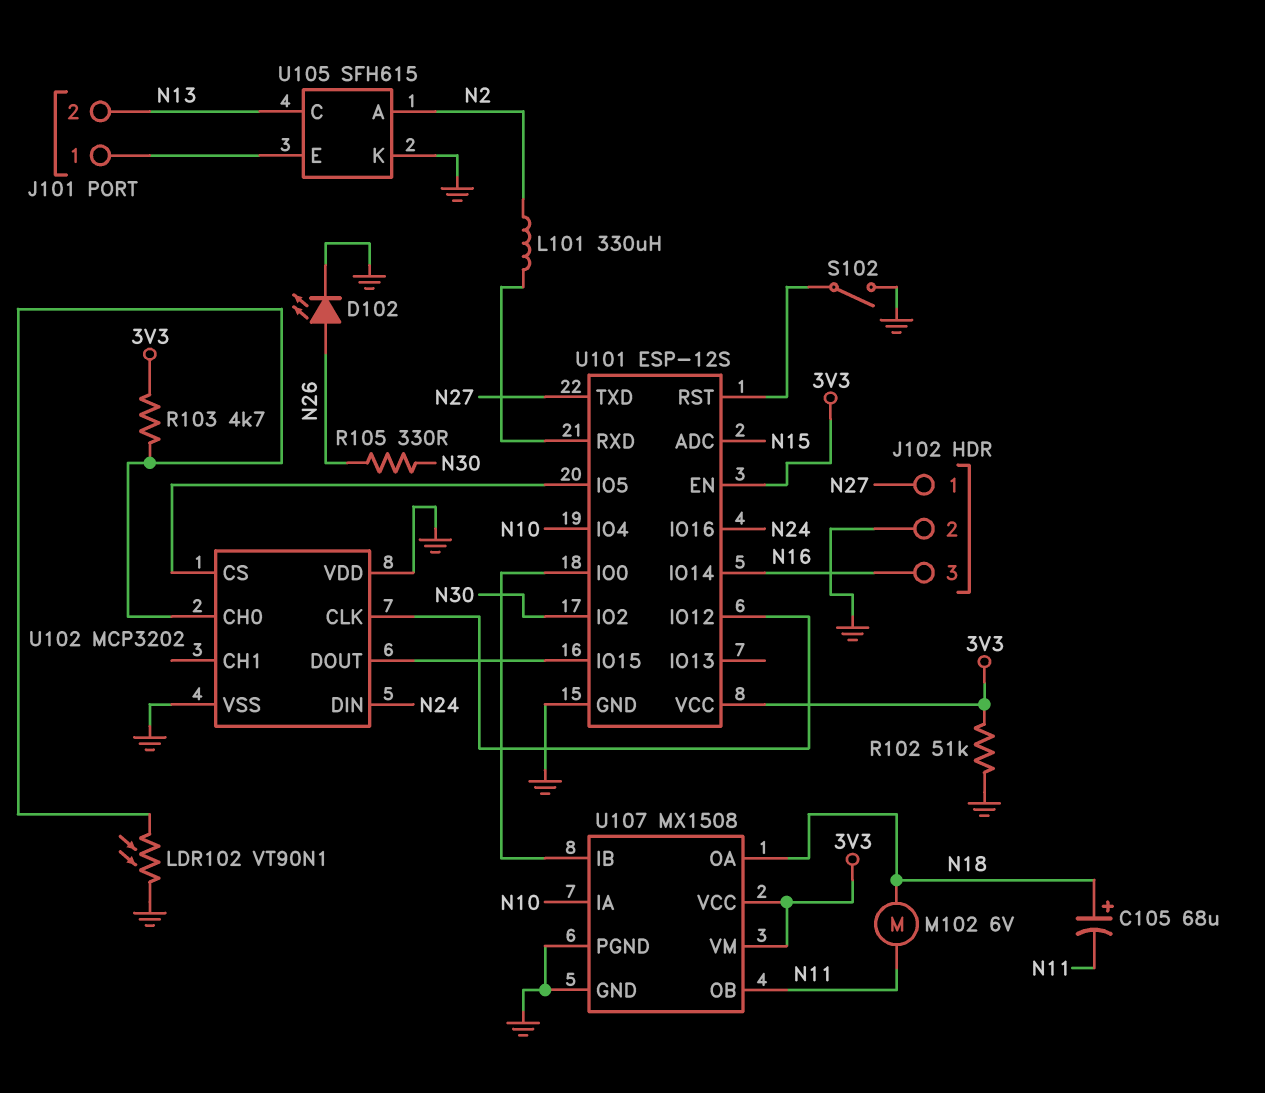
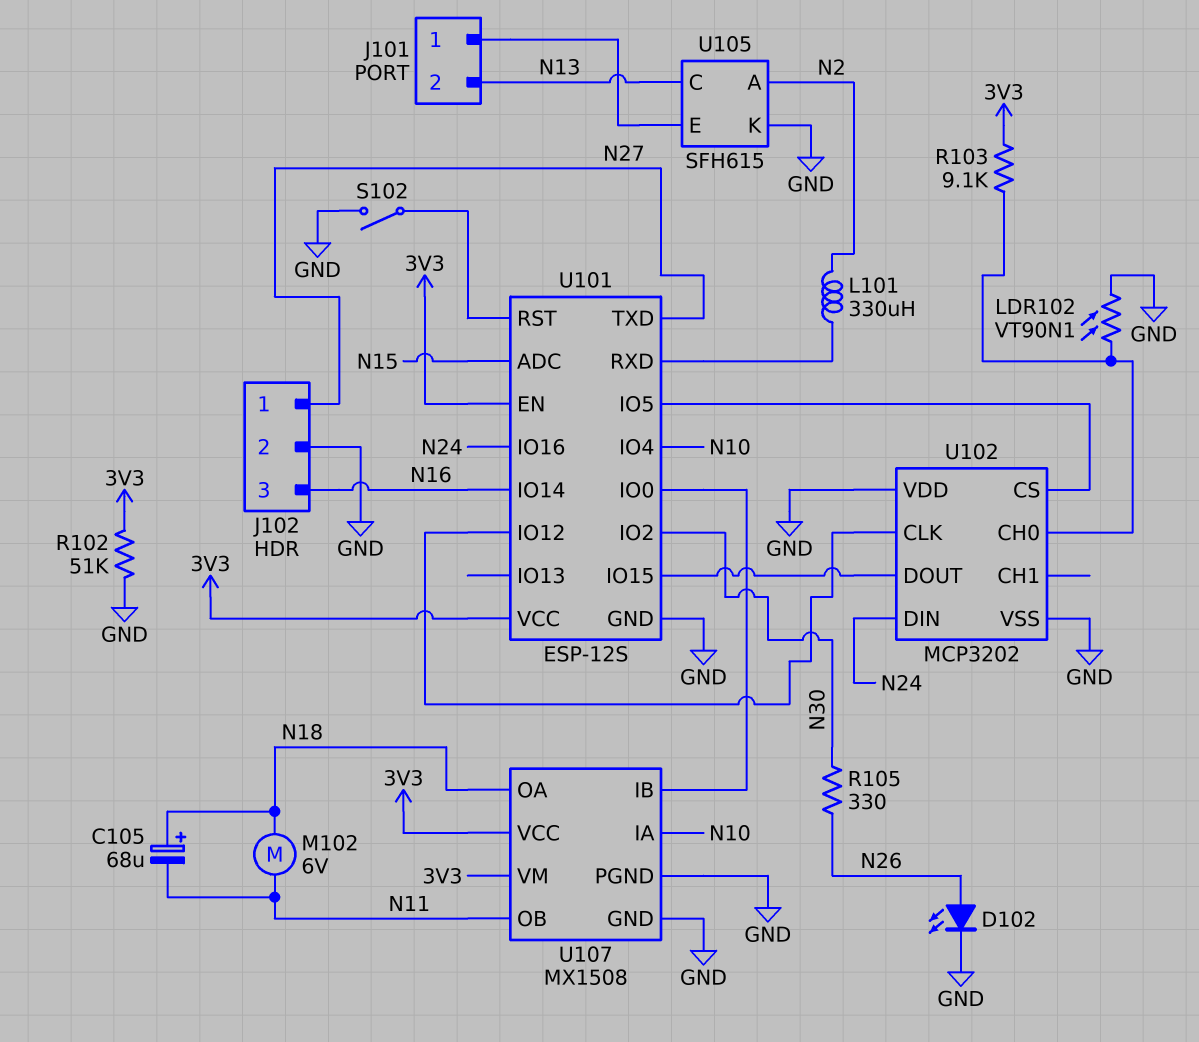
R103: 4.7k (3V3, U102/CH0) -> 9.1k (3V3, U102/CH0)

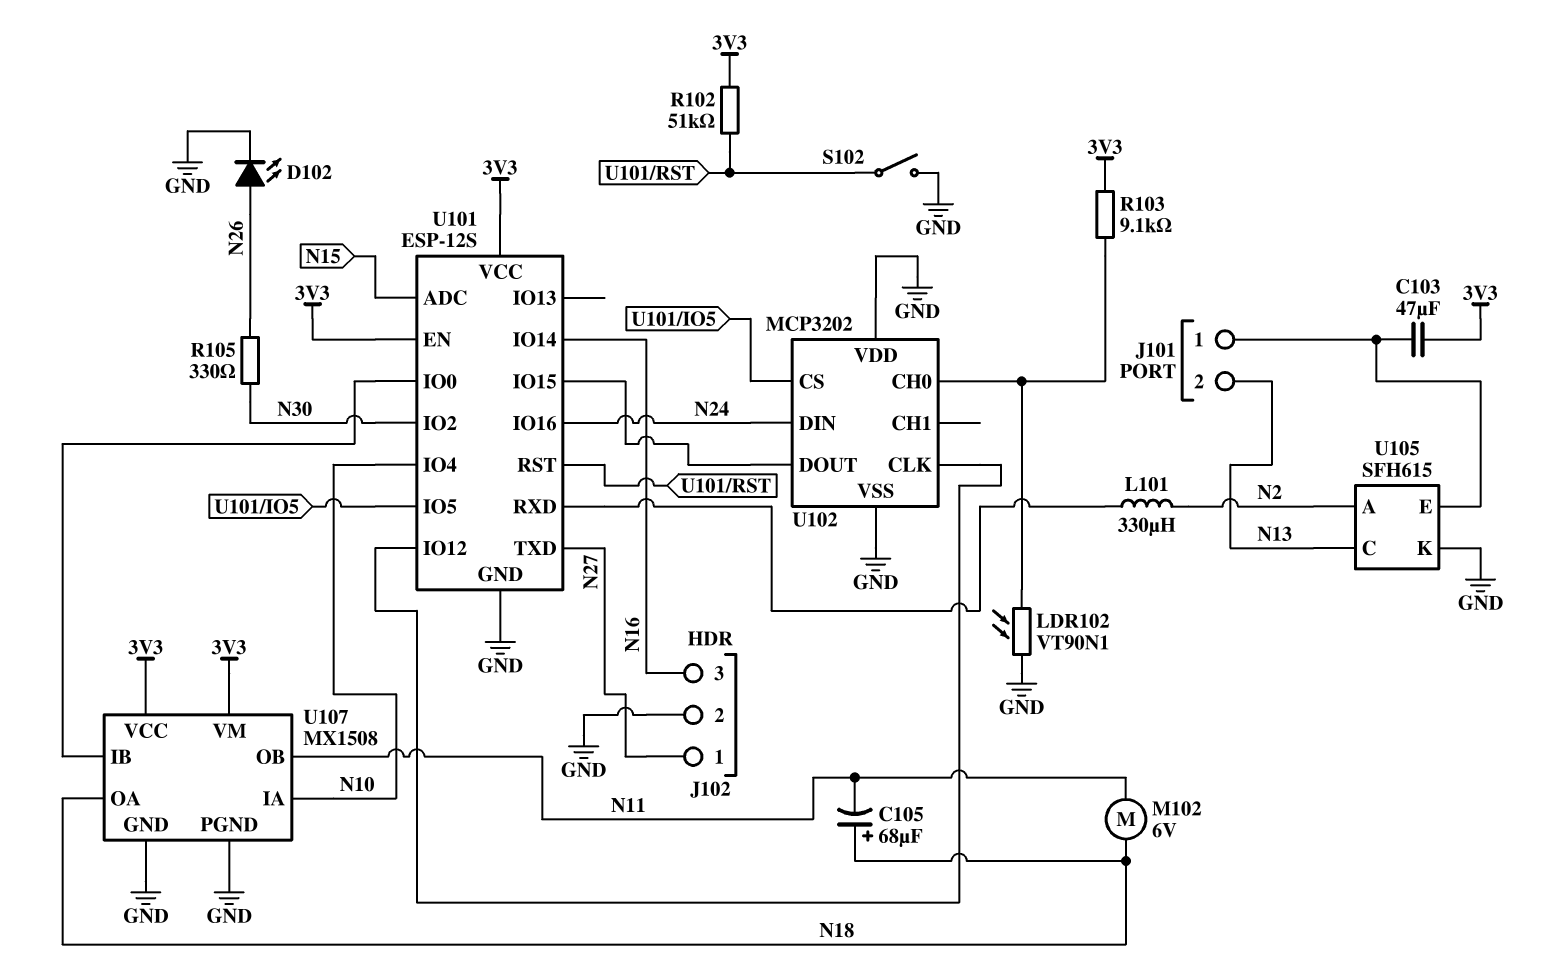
C103: none -> 47uF (3V3, J101/1)
R102: 51k (3V3, GND) -> 51k (3V3, U101/RST)

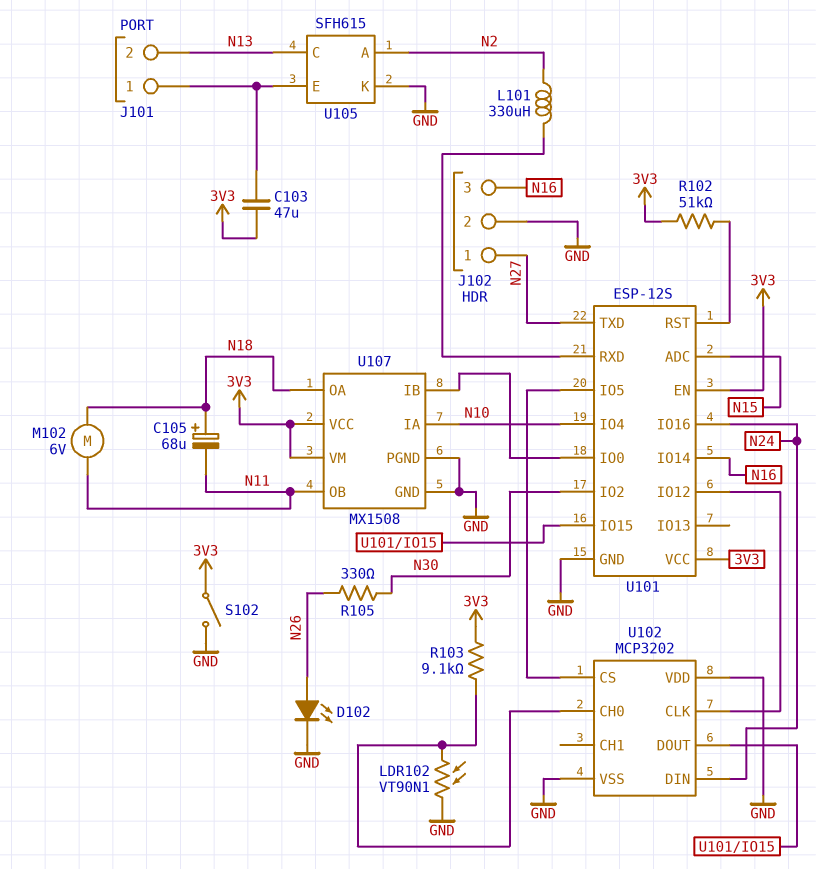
S102: switch (GND, U101/RST) -> switch (3V3, GND)

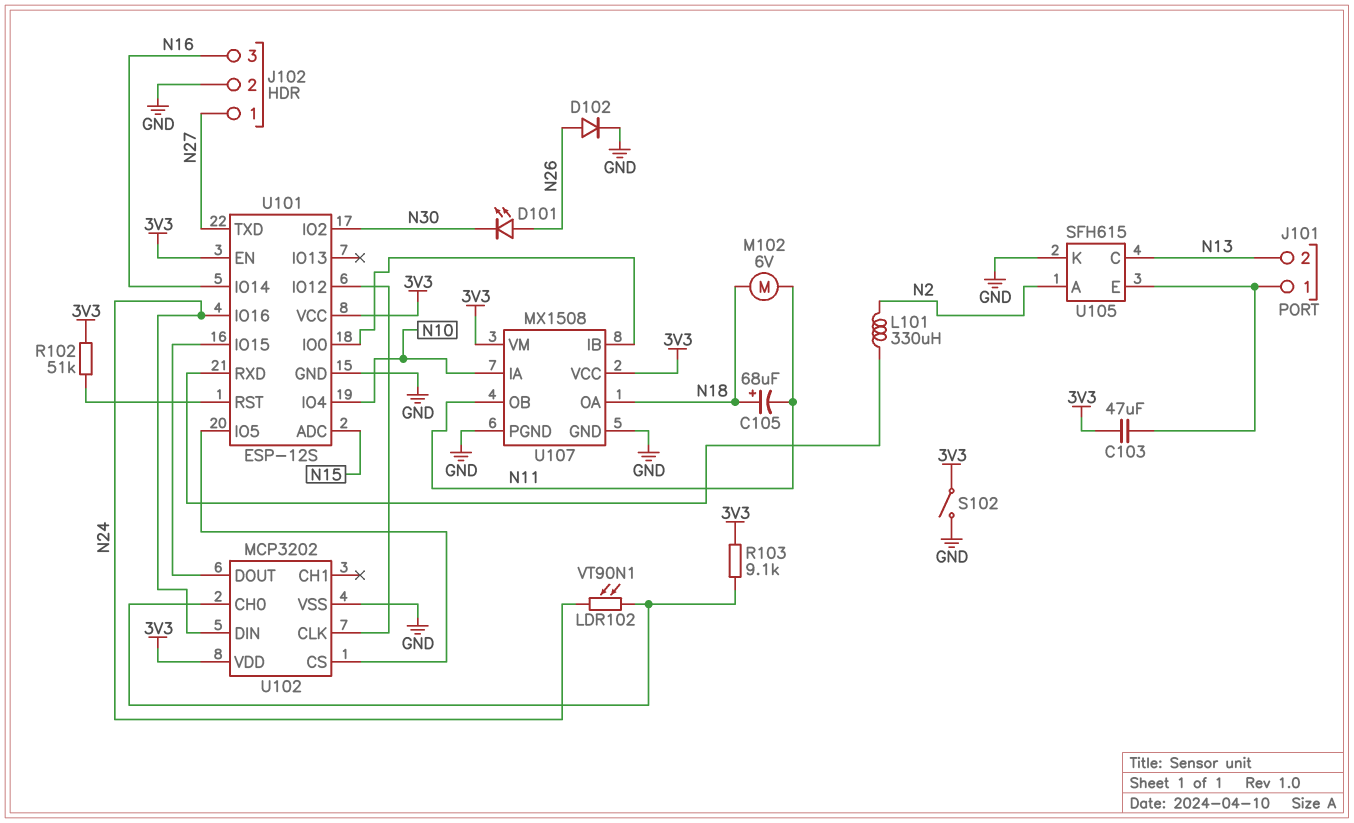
D101: none -> LED (A N26, K N30)
D102: LED (A N26, K GND) -> diode (A N26, K GND)
LDR102: VT90N1 (GND, U102/CH0) -> VT90N1 (N24, U102/CH0)
R105: 330 (N26, N30) -> none
U102 pin VDD: GND -> 3V3

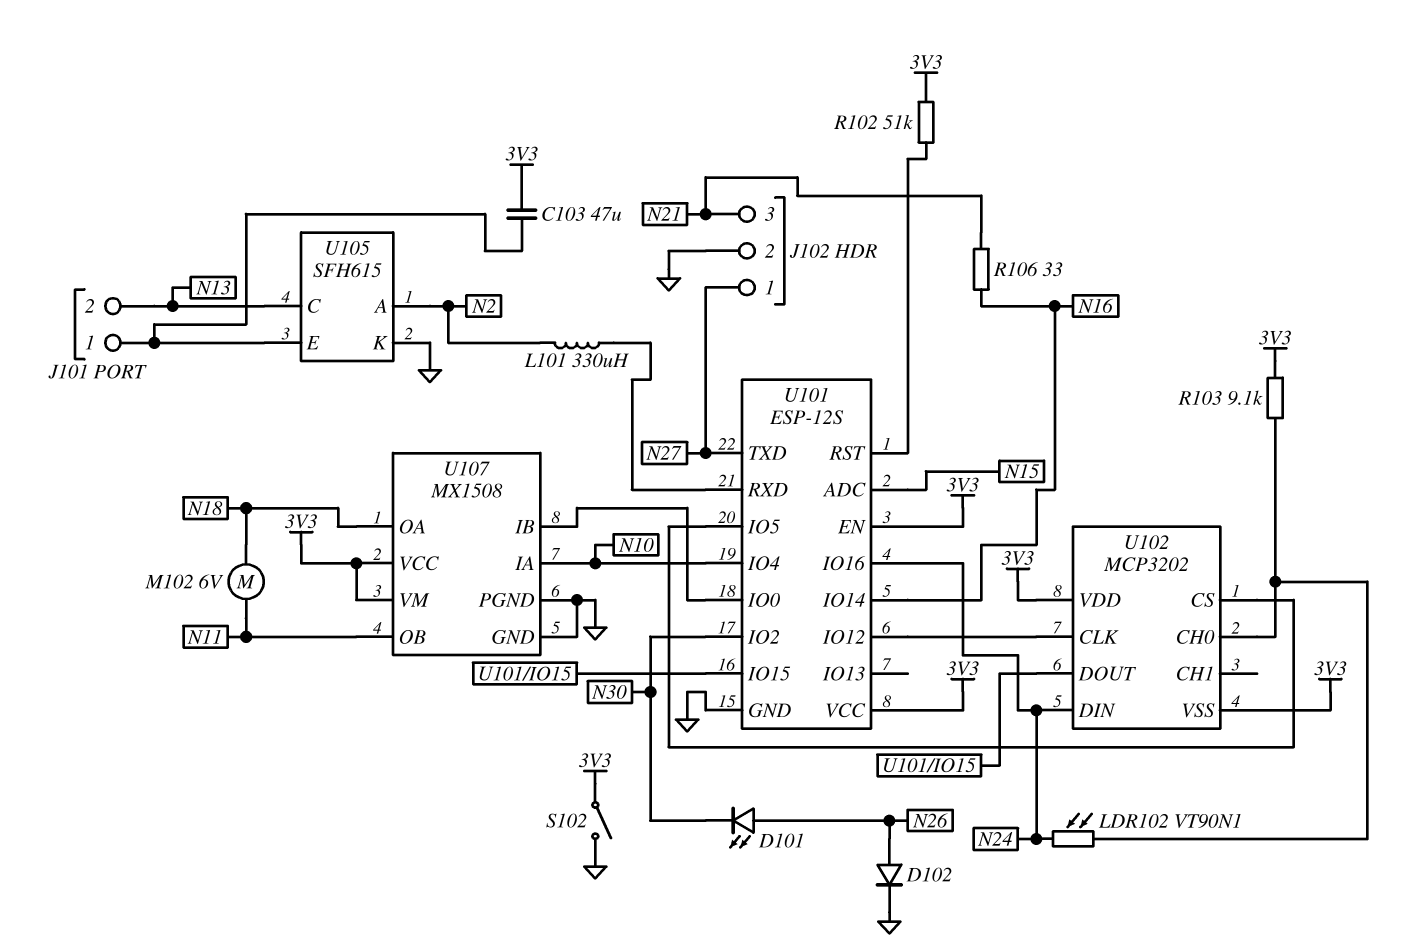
C105: 68uF (plus N18, minus N11) -> none
J102 pin 3: N16 -> N21
R106: none -> 33 (N16, N21)
U102 pin VSS: GND -> 3V3

